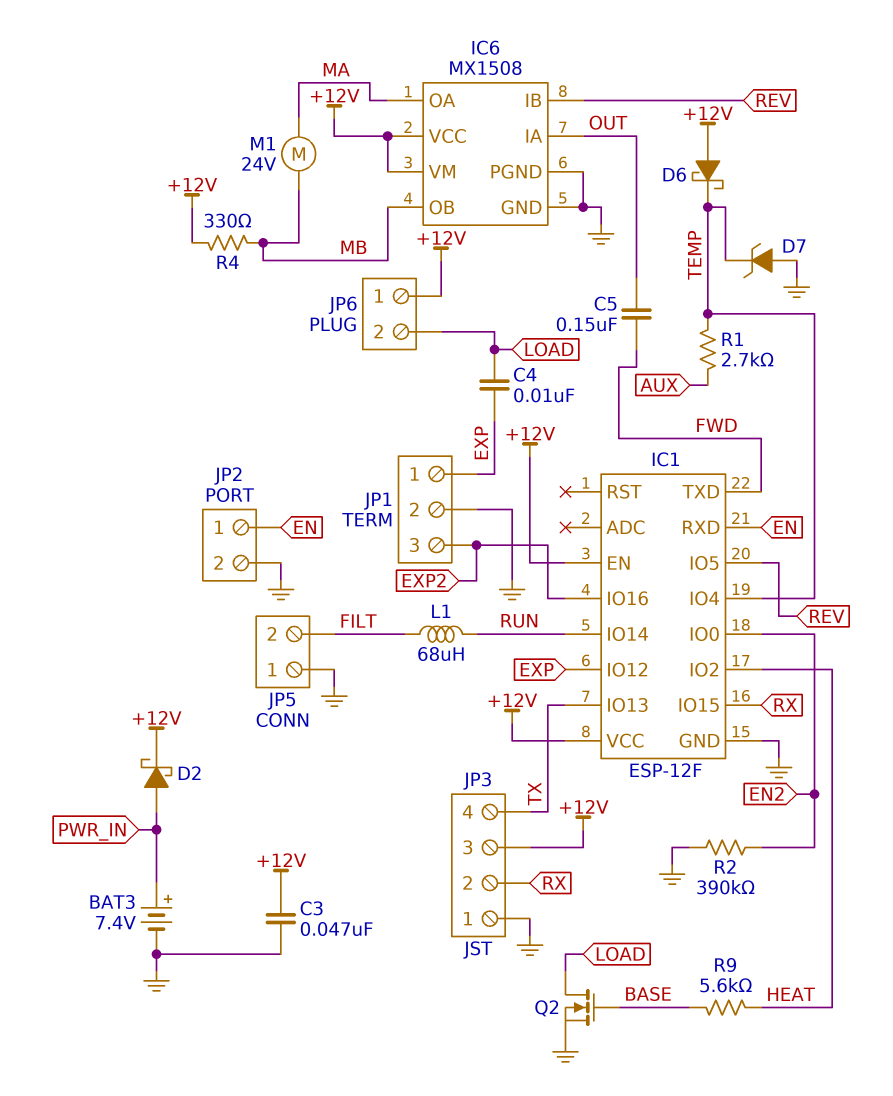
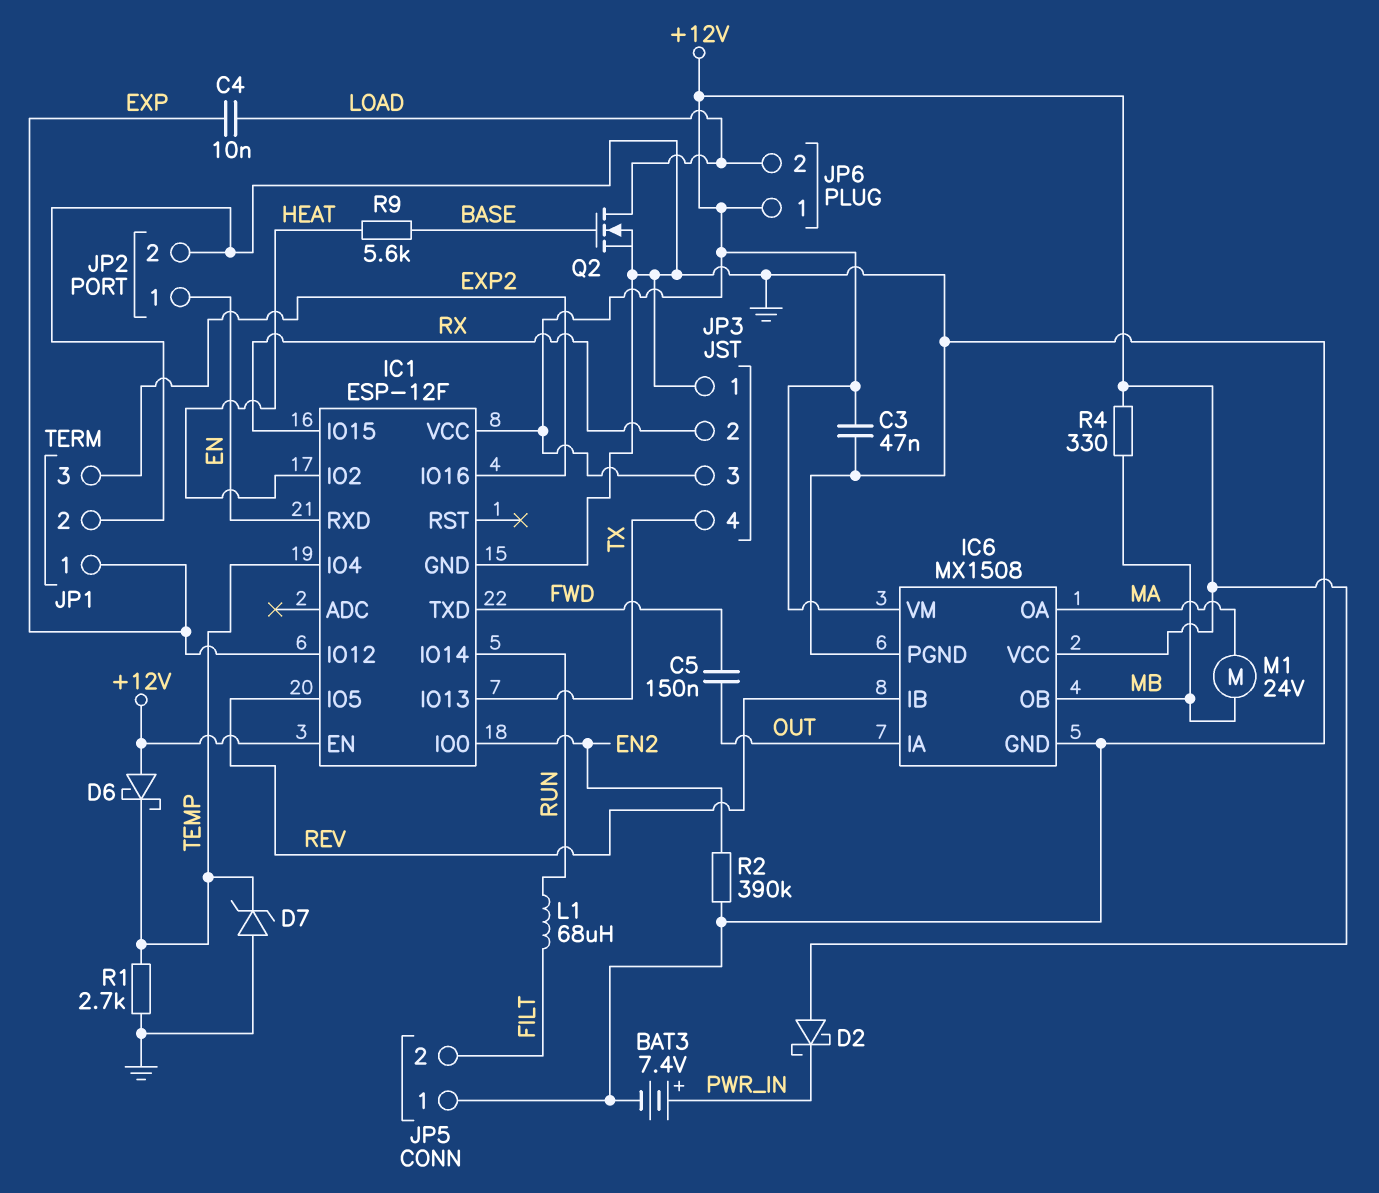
D2: schottky (A PWR_IN, K +12V) -> schottky (A +12V, K PWR_IN)
R1: 2.7k (AUX, TEMP) -> 2.7k (GND, TEMP)

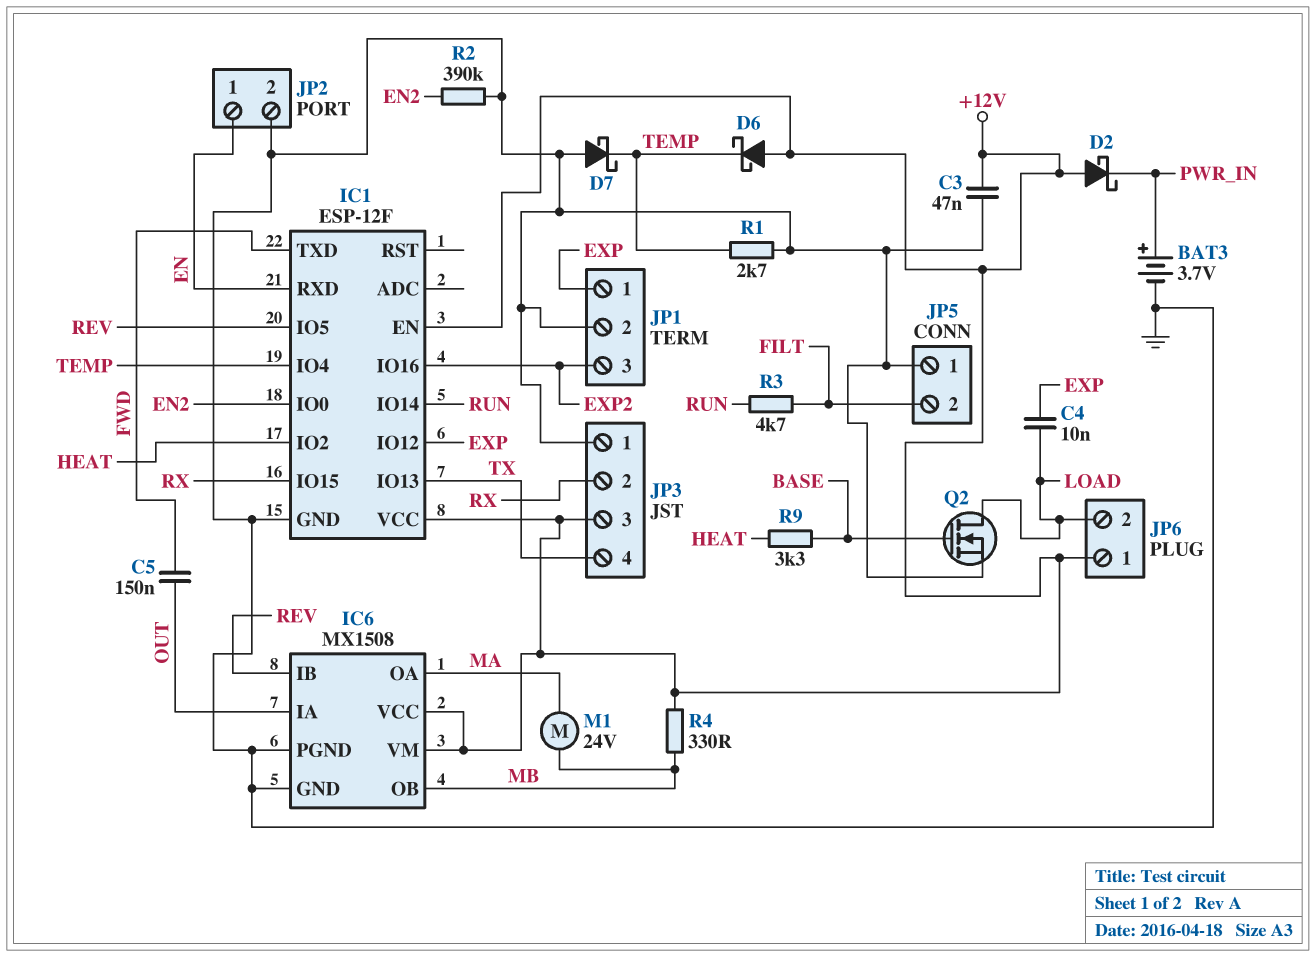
BAT3: 7.4V (plus PWR_IN, minus GND) -> 3.7V (plus PWR_IN, minus GND)
D7: zener (A GND, K TEMP) -> schottky (A GND, K TEMP)
L1: 68uH (FILT, RUN) -> none
R3: none -> 4.7k (FILT, RUN)
R9: 5.6k (BASE, HEAT) -> 3.3k (BASE, HEAT)

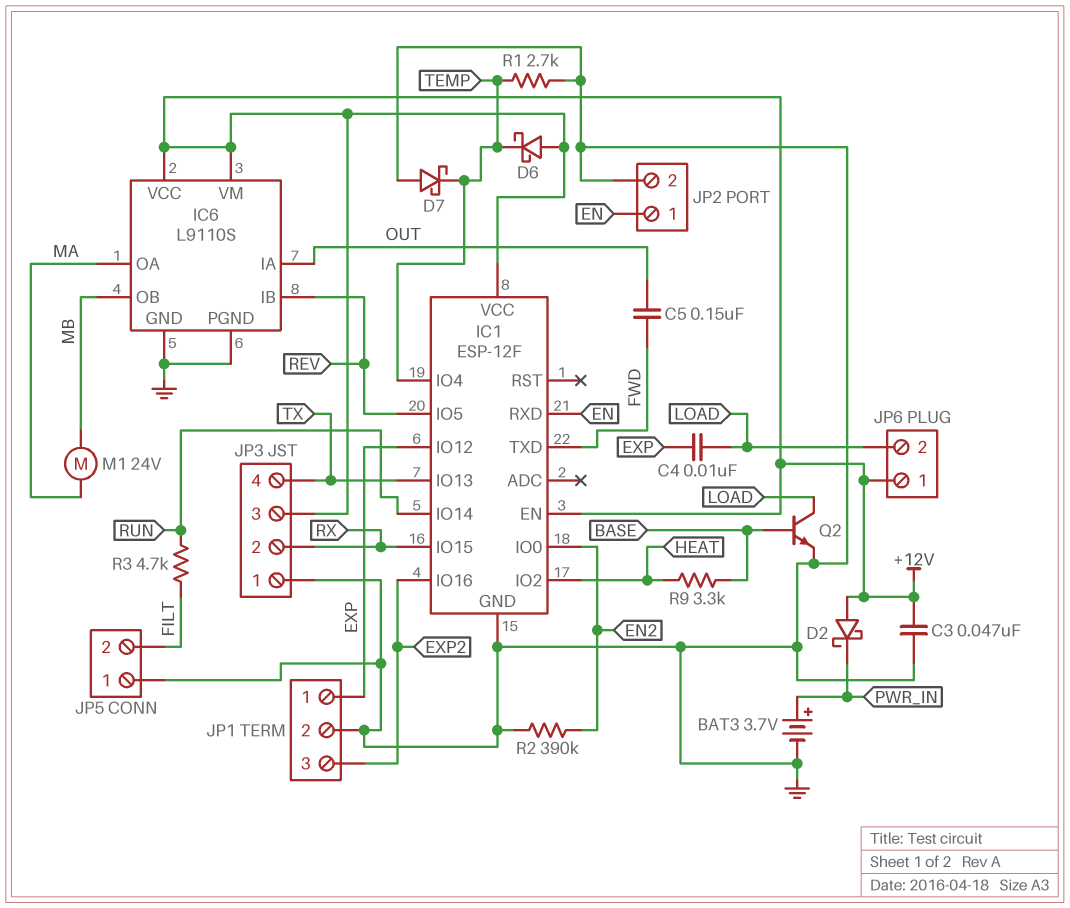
IC6: MX1508 -> L9110S
Q2: NMOS (G BASE, D LOAD, S GND) -> NPN (B BASE, C LOAD, E GND)
R4: 330 (+12V, MB) -> none

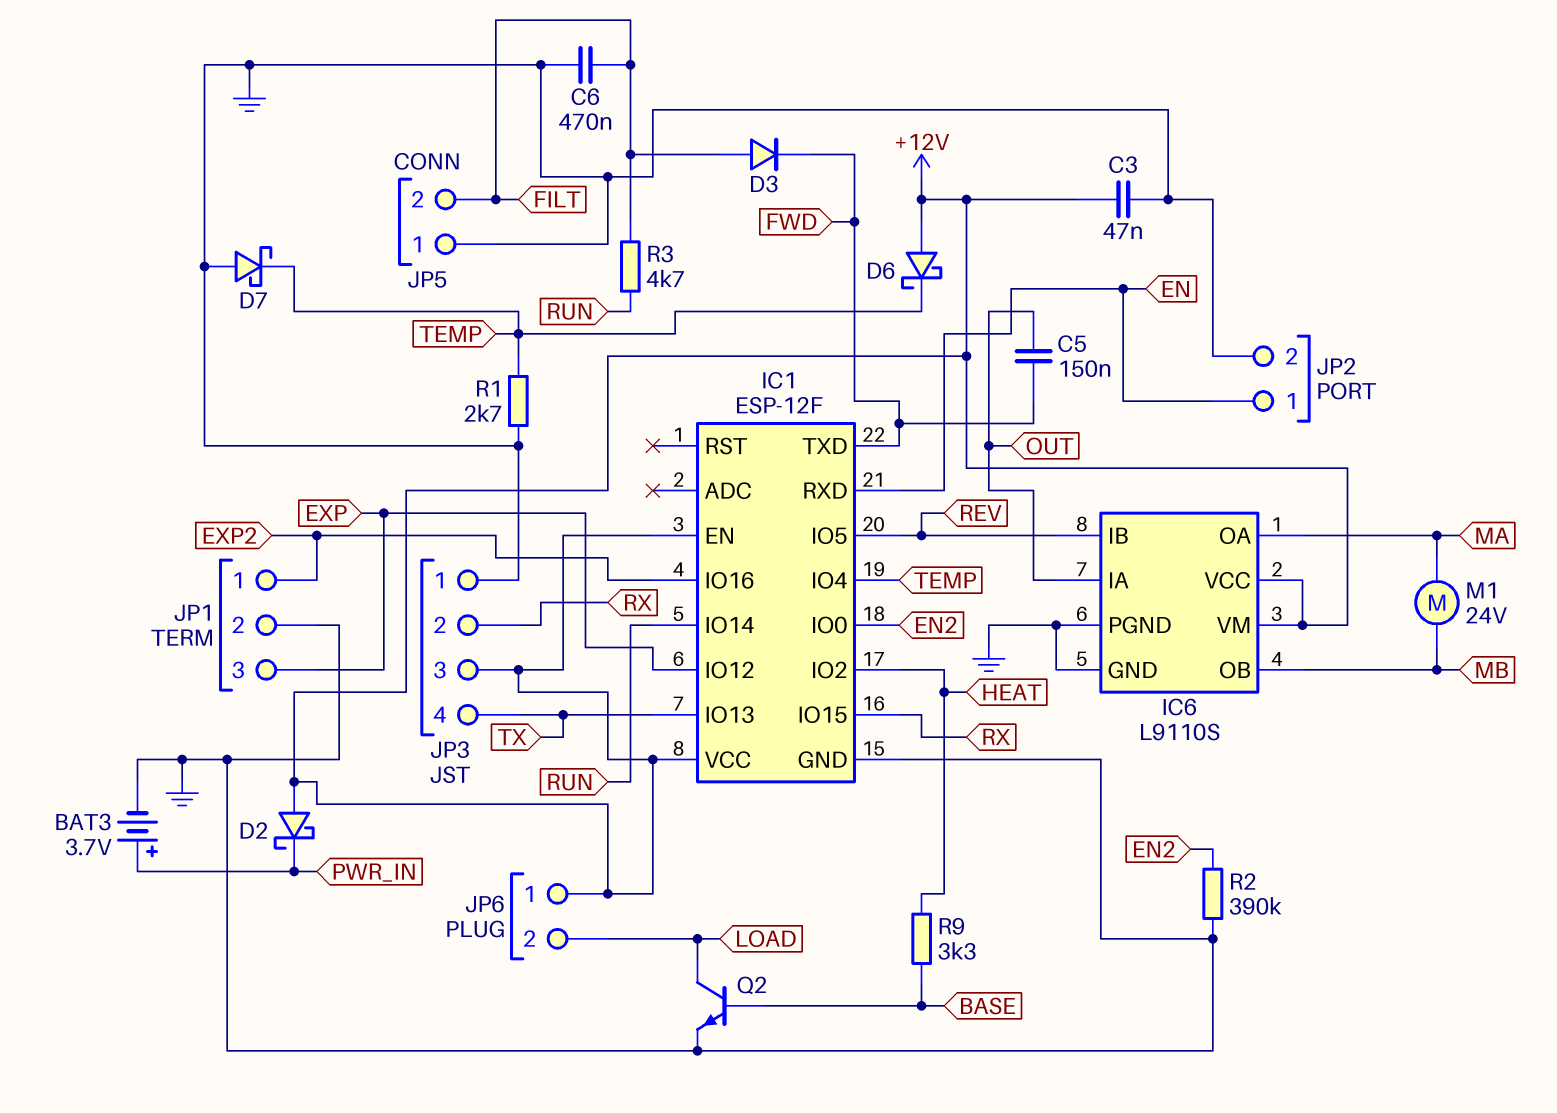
C4: 10nF (EXP, LOAD) -> none
C6: none -> 470nF (FILT, GND)
D3: none -> diode (A FILT, K FWD)
JP1 pin 1: EXP -> EXP2
JP1 pin 3: EXP2 -> EXP

